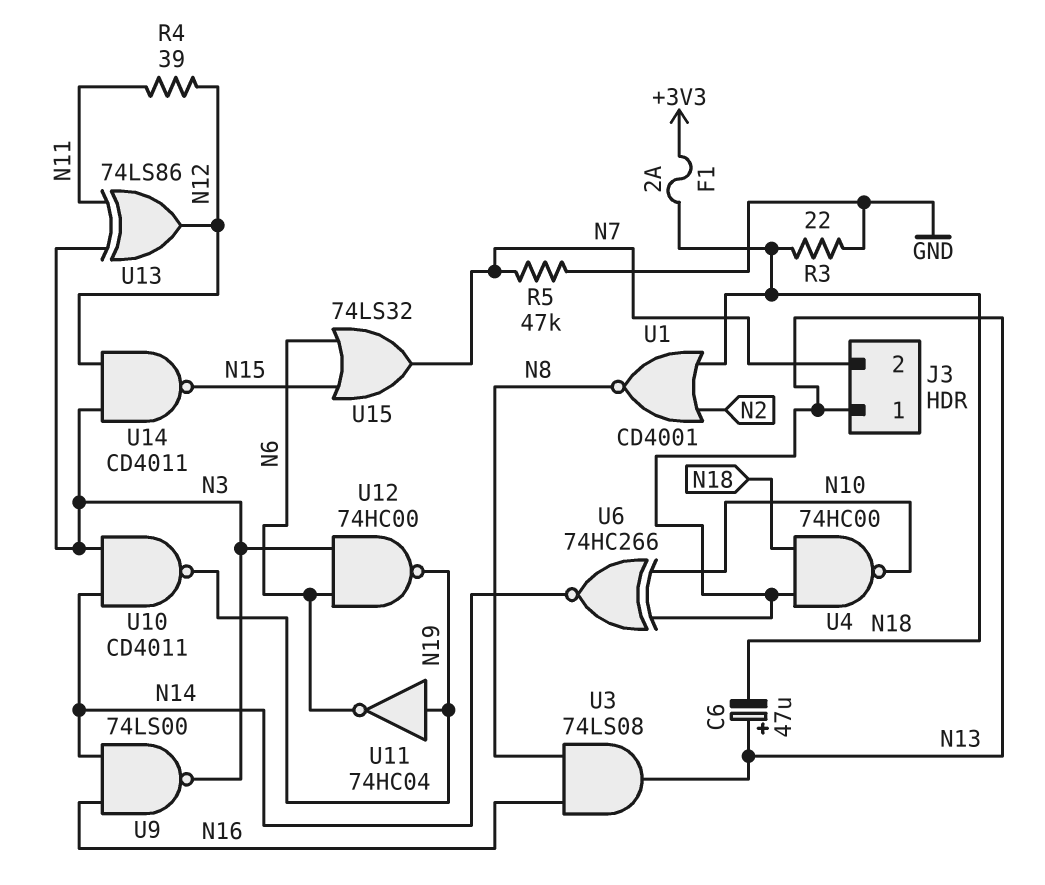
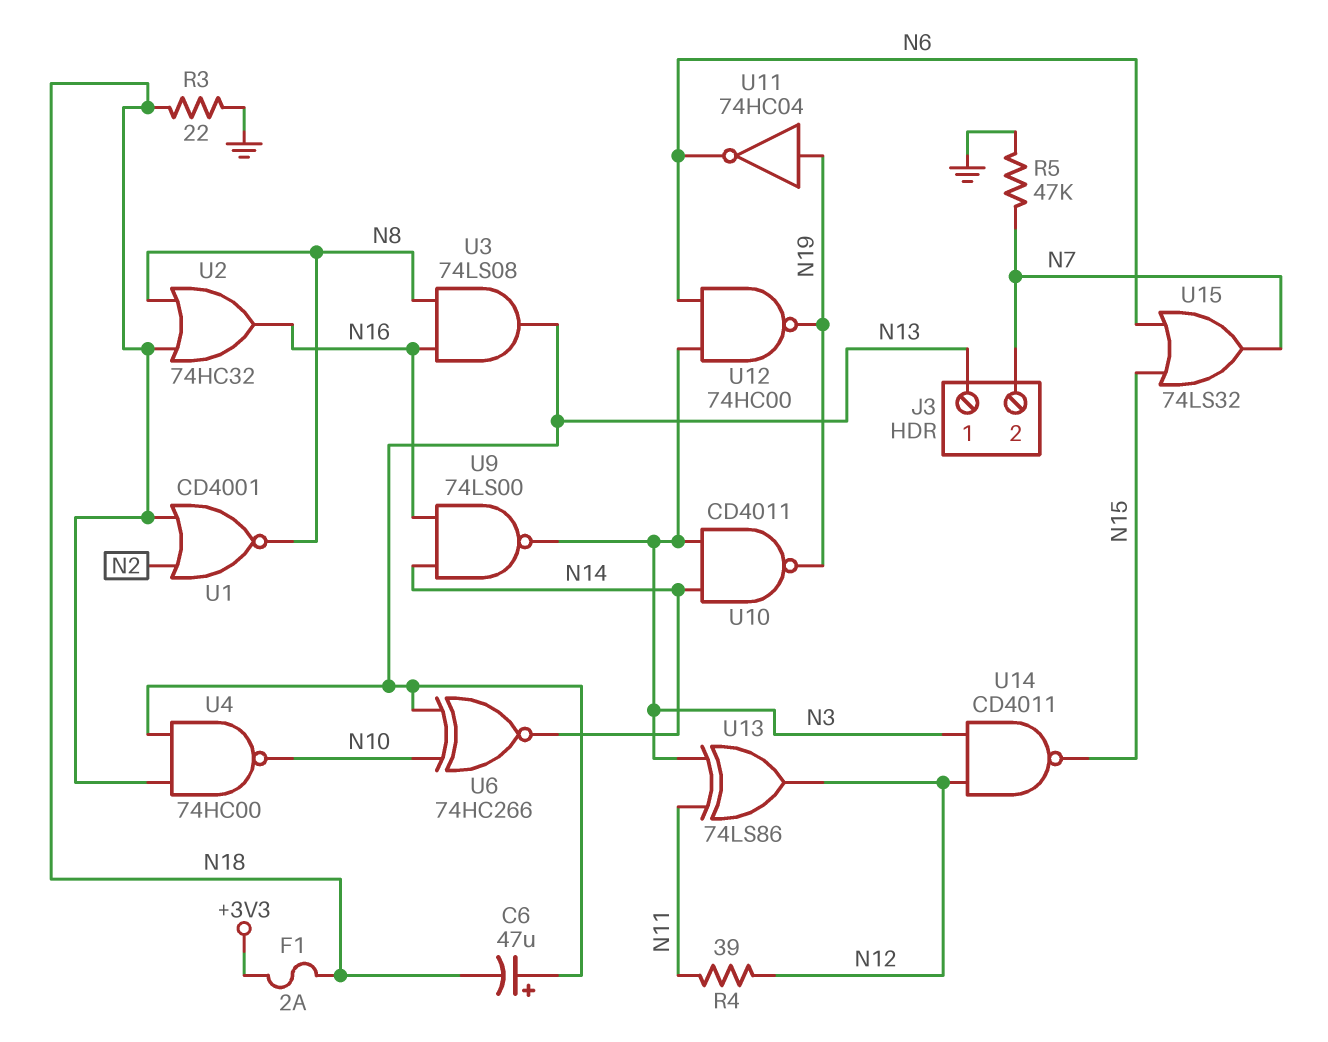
U2: none -> OR 74HC32 (in N8, in N18, out N16)

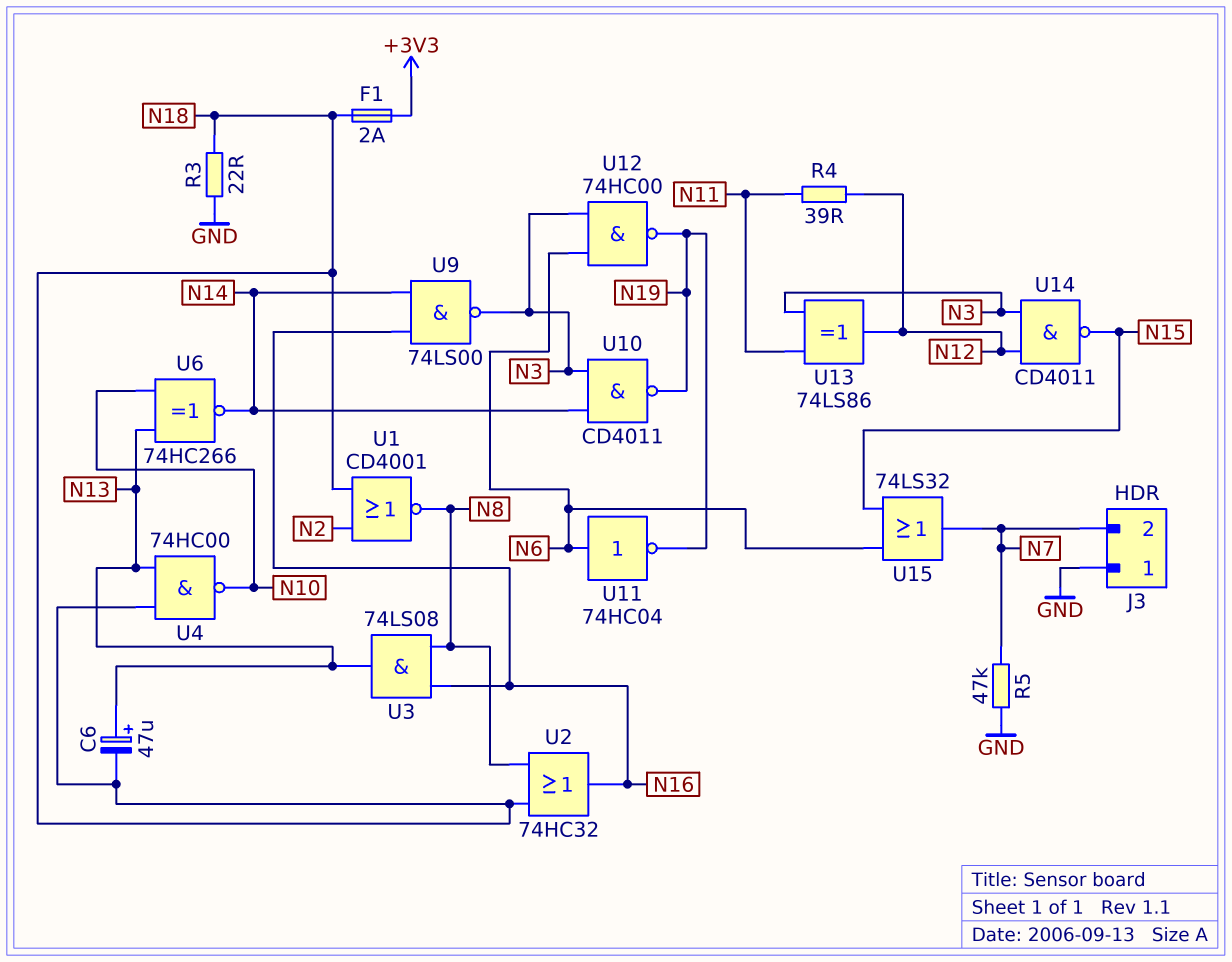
J3 pin 1: N13 -> GND
U11: NOT 74HC04 (in N19, out N6) -> NOT 74HC04 (in N6, out N19)

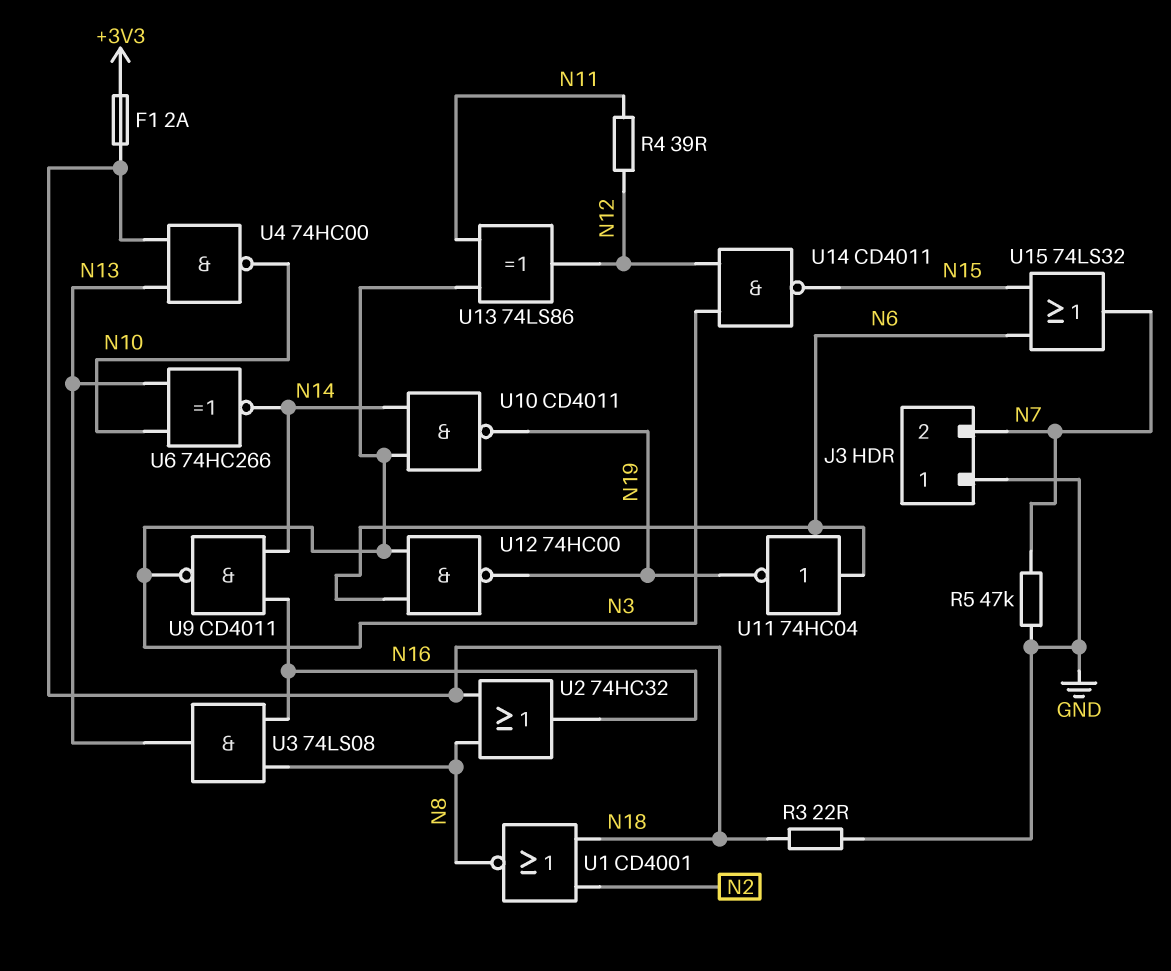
C6: 47uF (plus N13, minus N18) -> none
U9: NAND 74LS00 (in N14, in N16, out N3) -> NAND CD4011 (in N14, in N16, out N3)

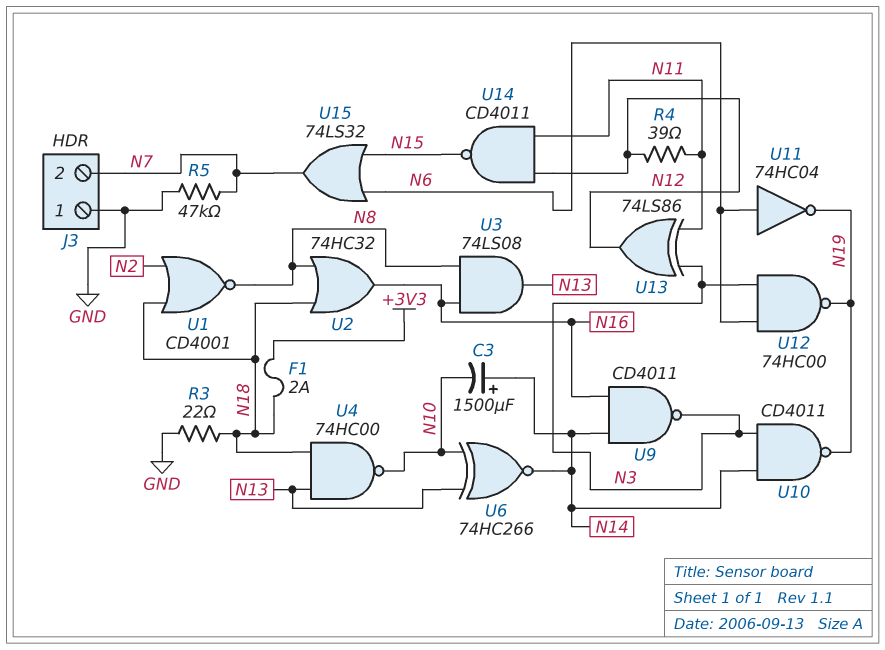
C3: none -> 1500uF (plus N14, minus N10)
U14: NAND CD4011 (in N3, in N12, out N15) -> NAND CD4011 (in N11, in N12, out N15)

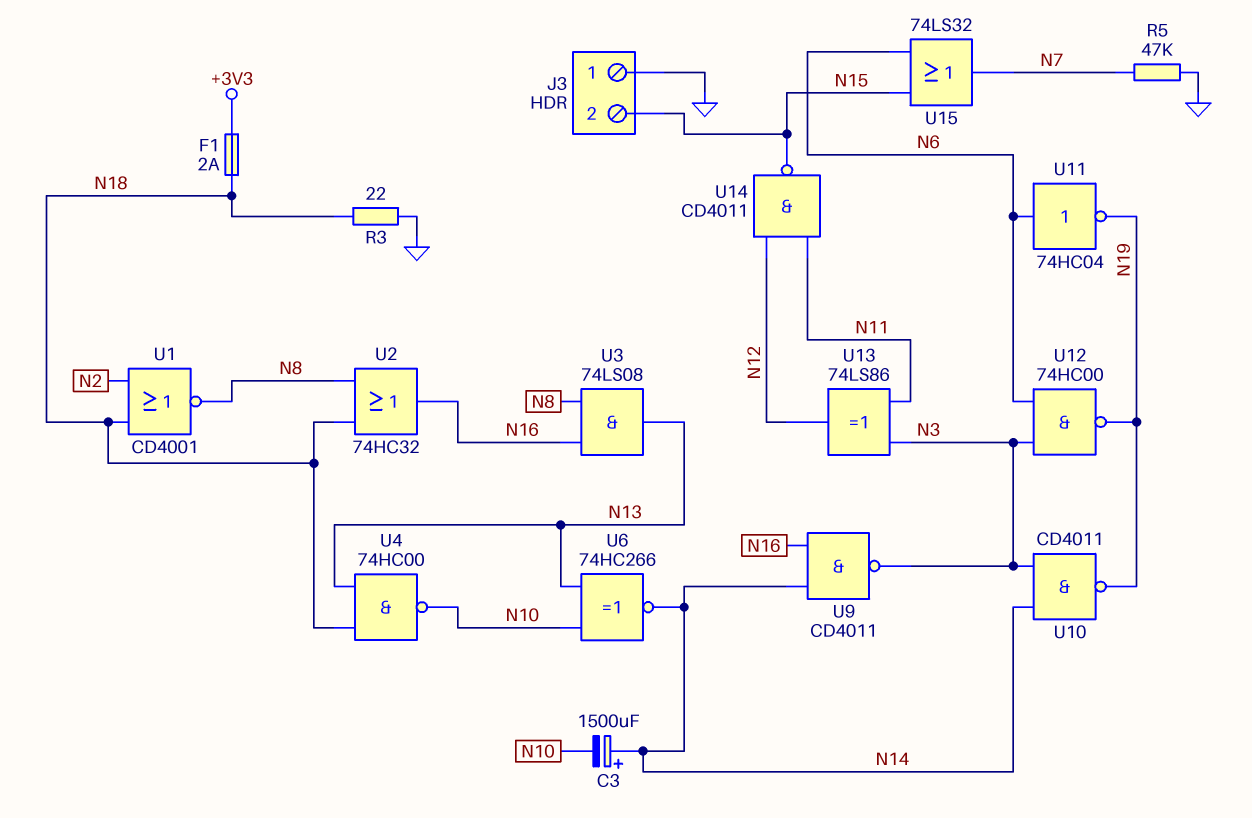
J3 pin 2: N7 -> N15
R4: 39 (N11, N12) -> none

